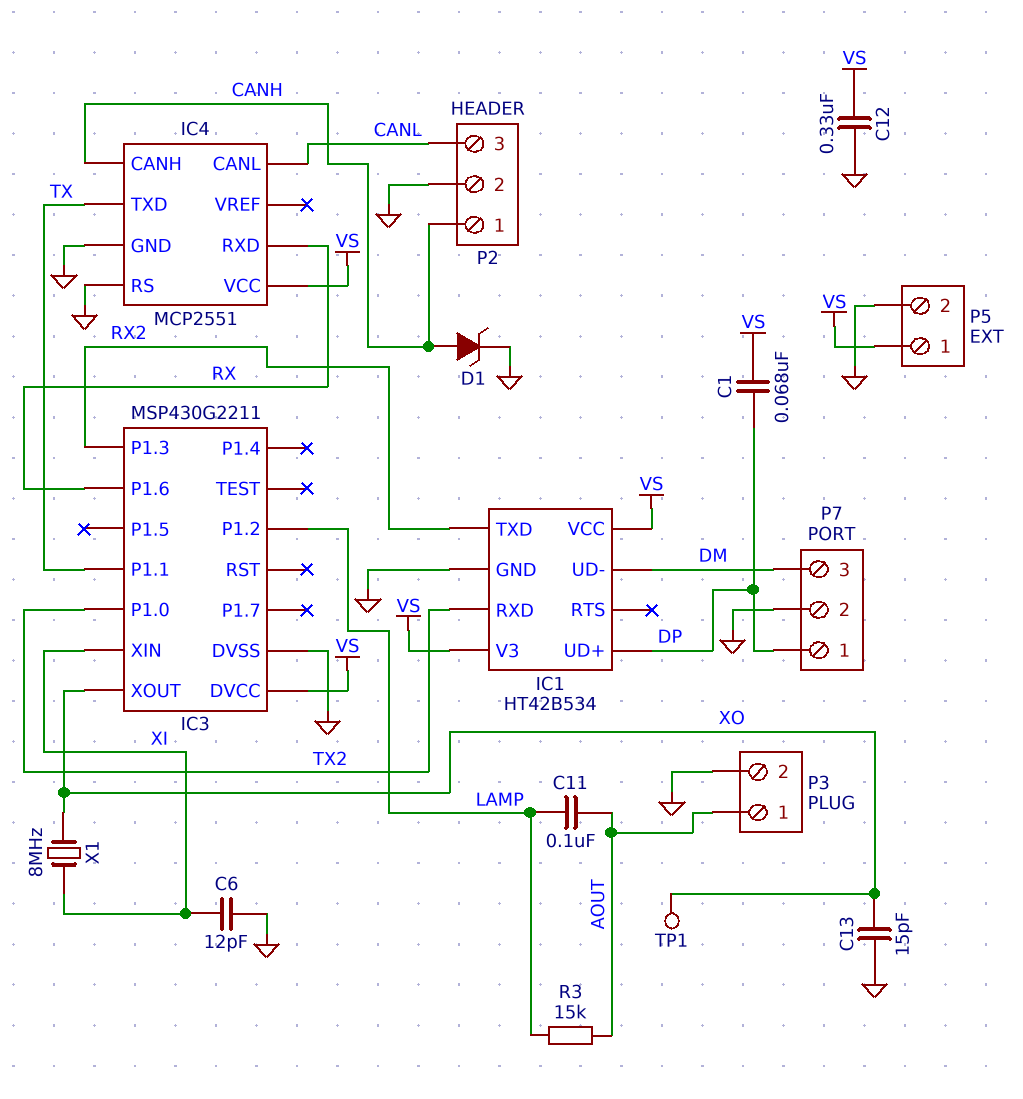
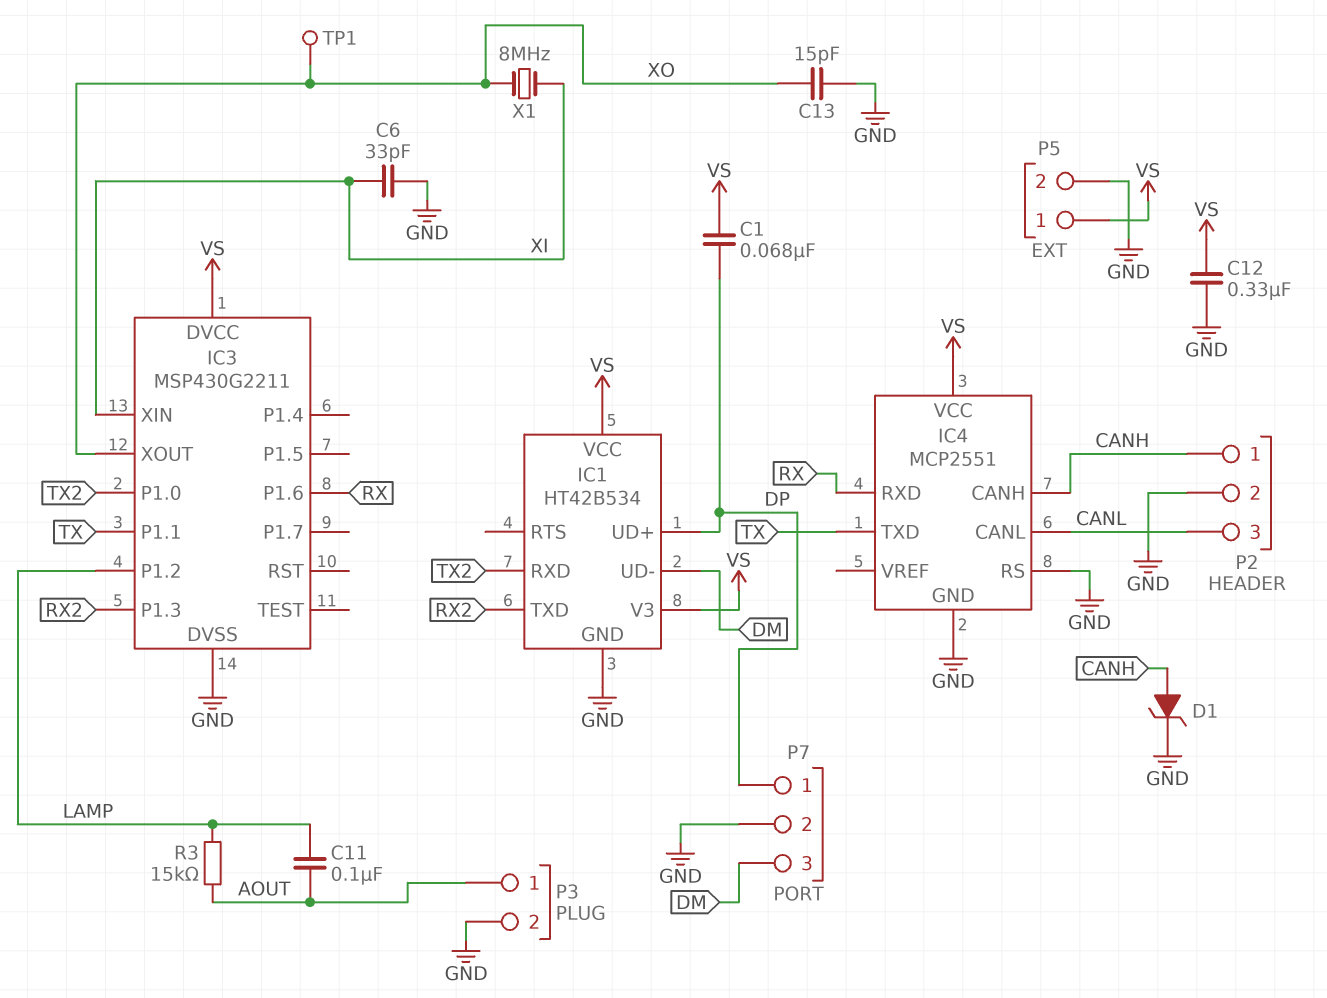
C6: 12pF (GND, XI) -> 33pF (GND, XI)

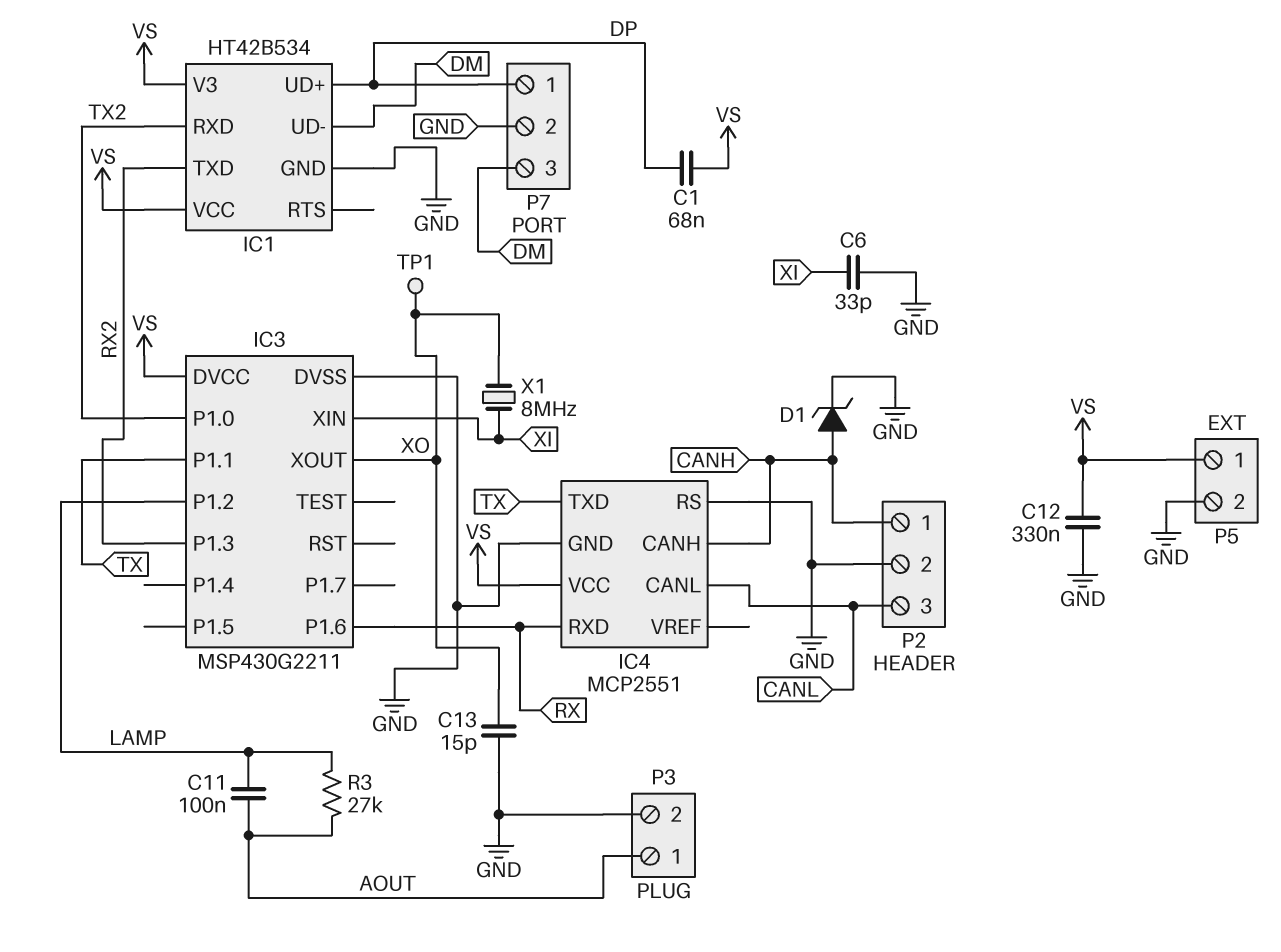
R3: 15k (AOUT, LAMP) -> 27k (AOUT, LAMP)

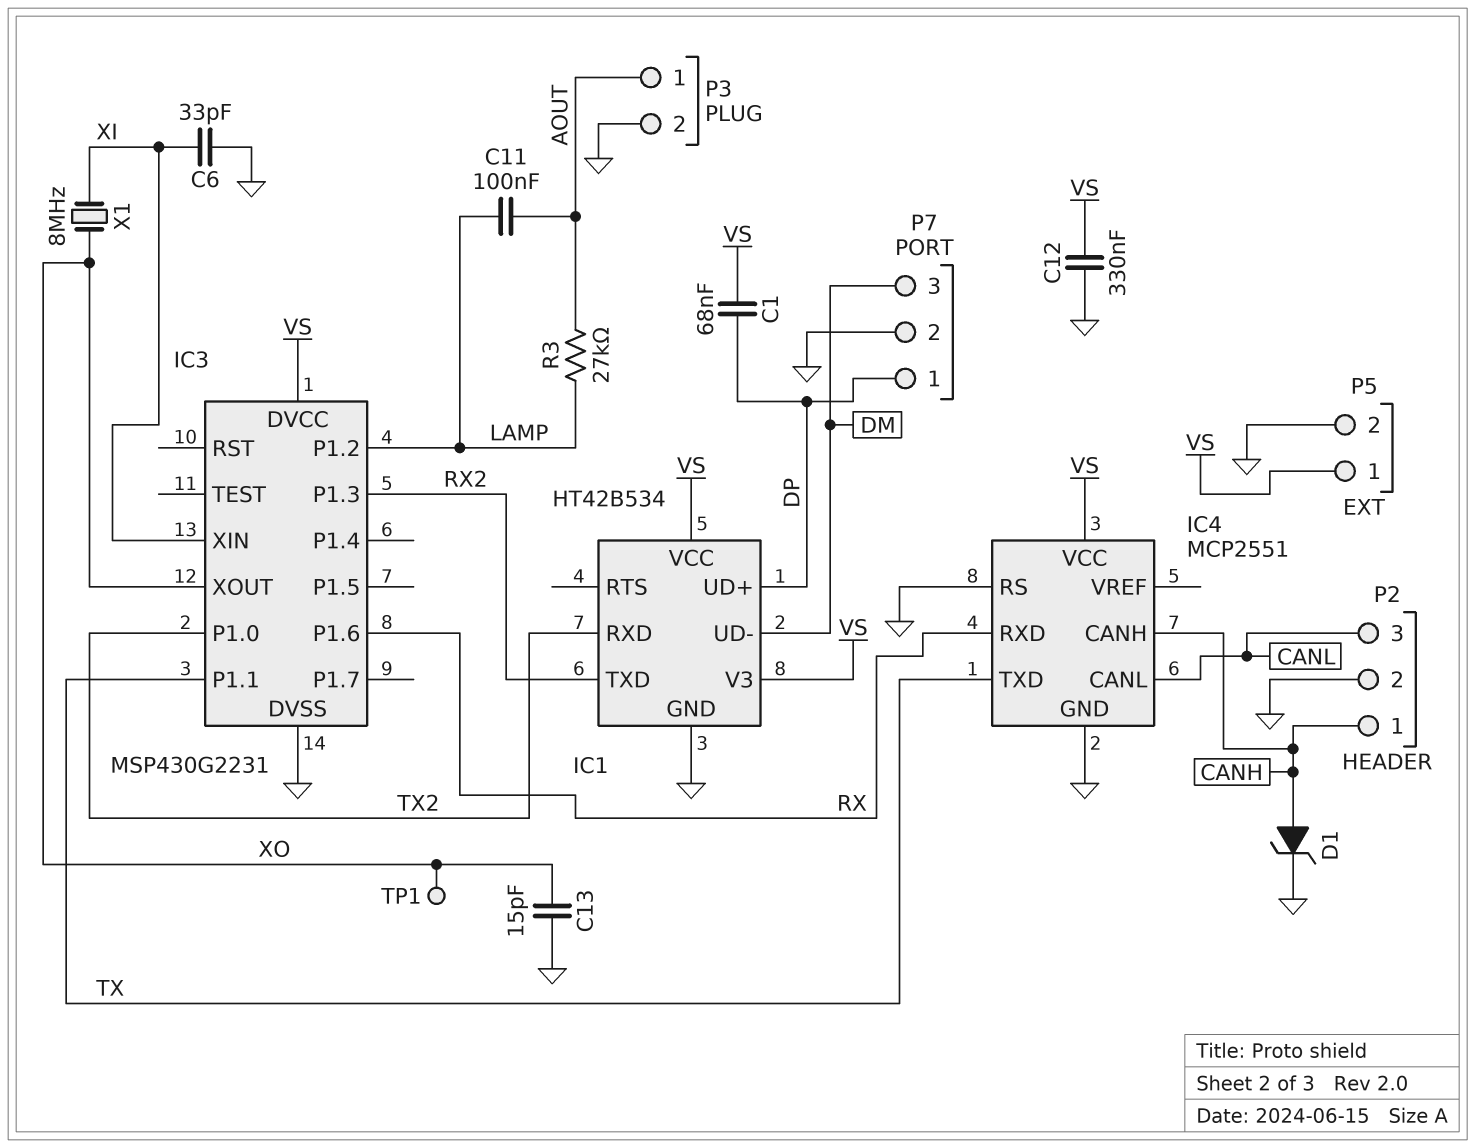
IC3: MSP430G2211 -> MSP430G2231

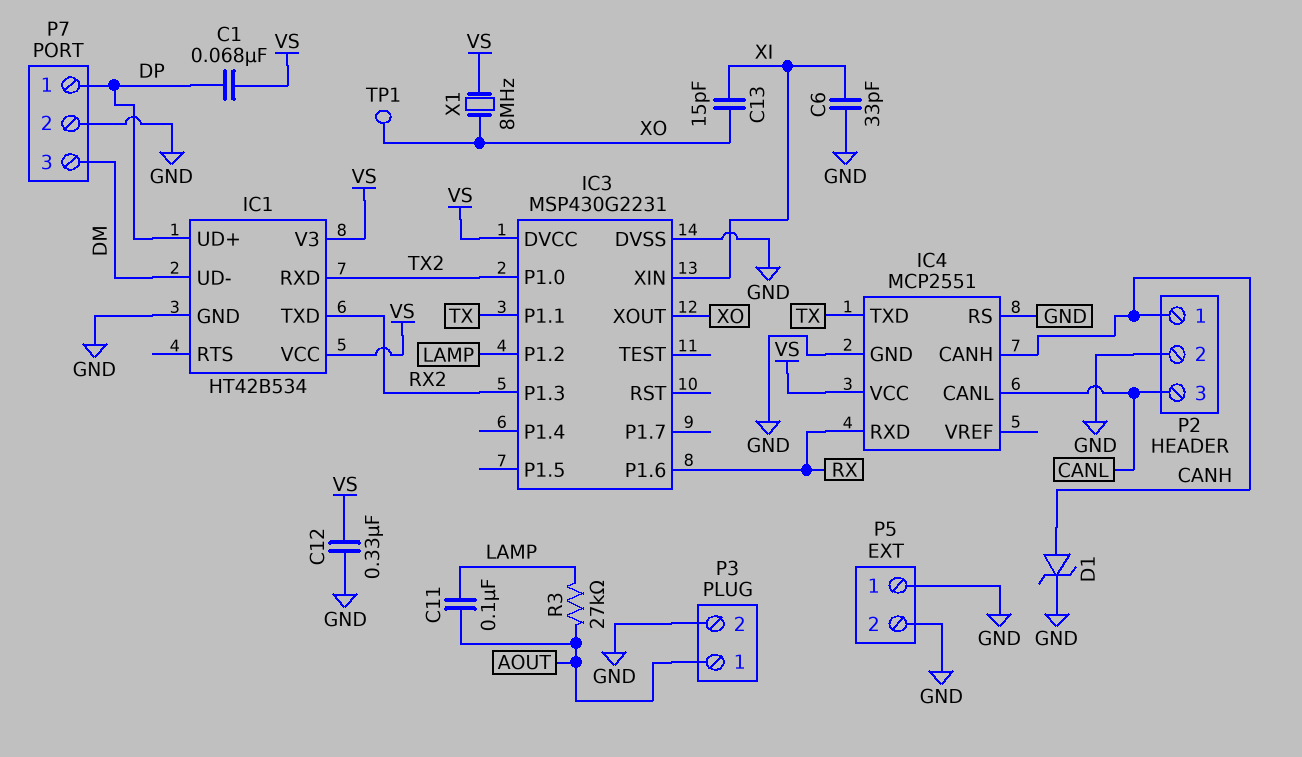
C13: 15pF (GND, XO) -> 15pF (XI, XO)
P5 pin 1: VS -> GND
X1: 8MHz (XI, XO) -> 8MHz (VS, XO)

